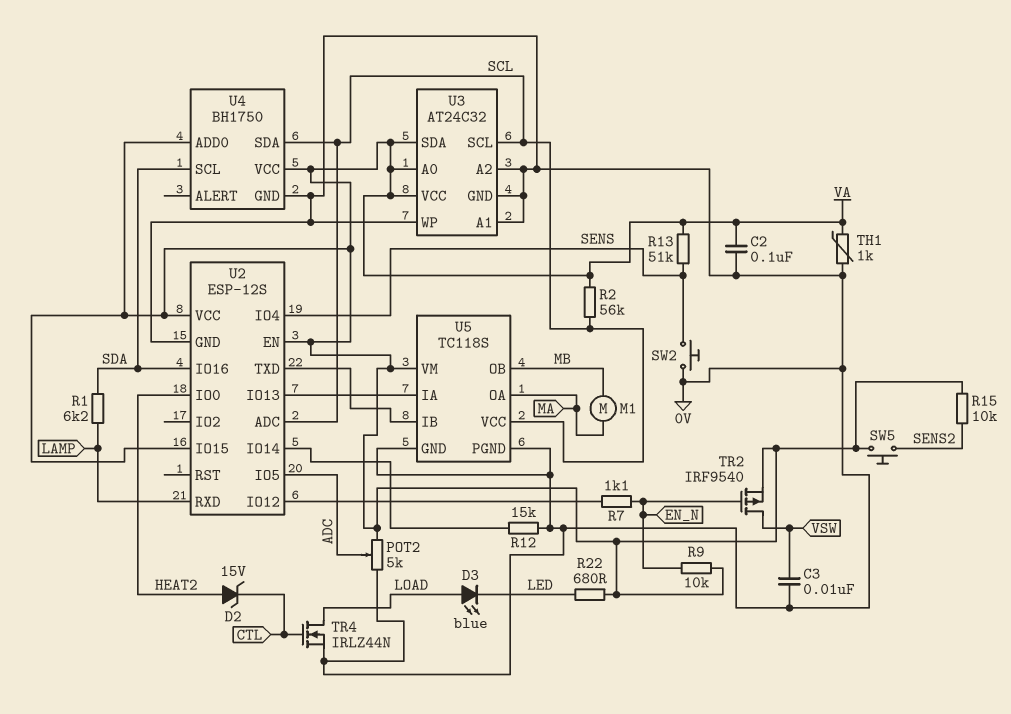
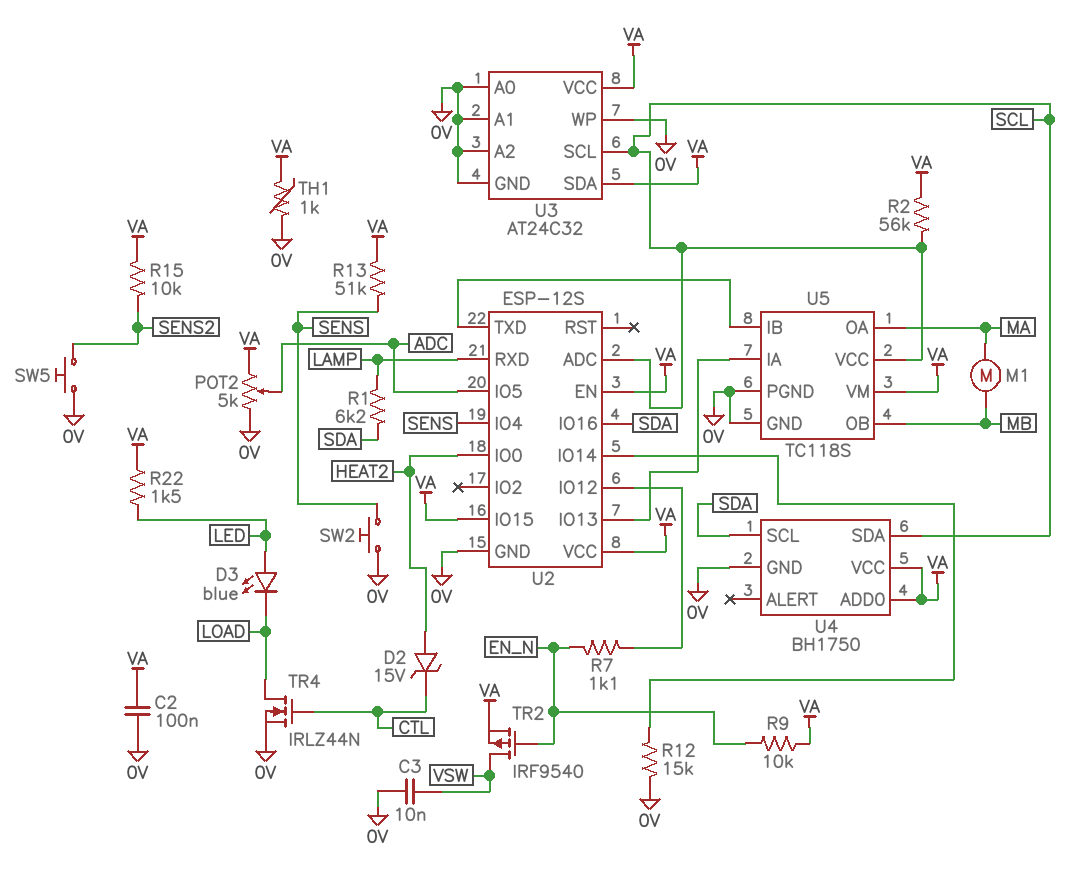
D3: LED blue (A LOAD, K LED) -> LED blue (A LED, K LOAD)
R22: 680 (LED, VA) -> 1.5k (LED, VA)
SW5: button (SENS2, VA) -> button (0V, SENS2)
U3 pin A0: VA -> 0V

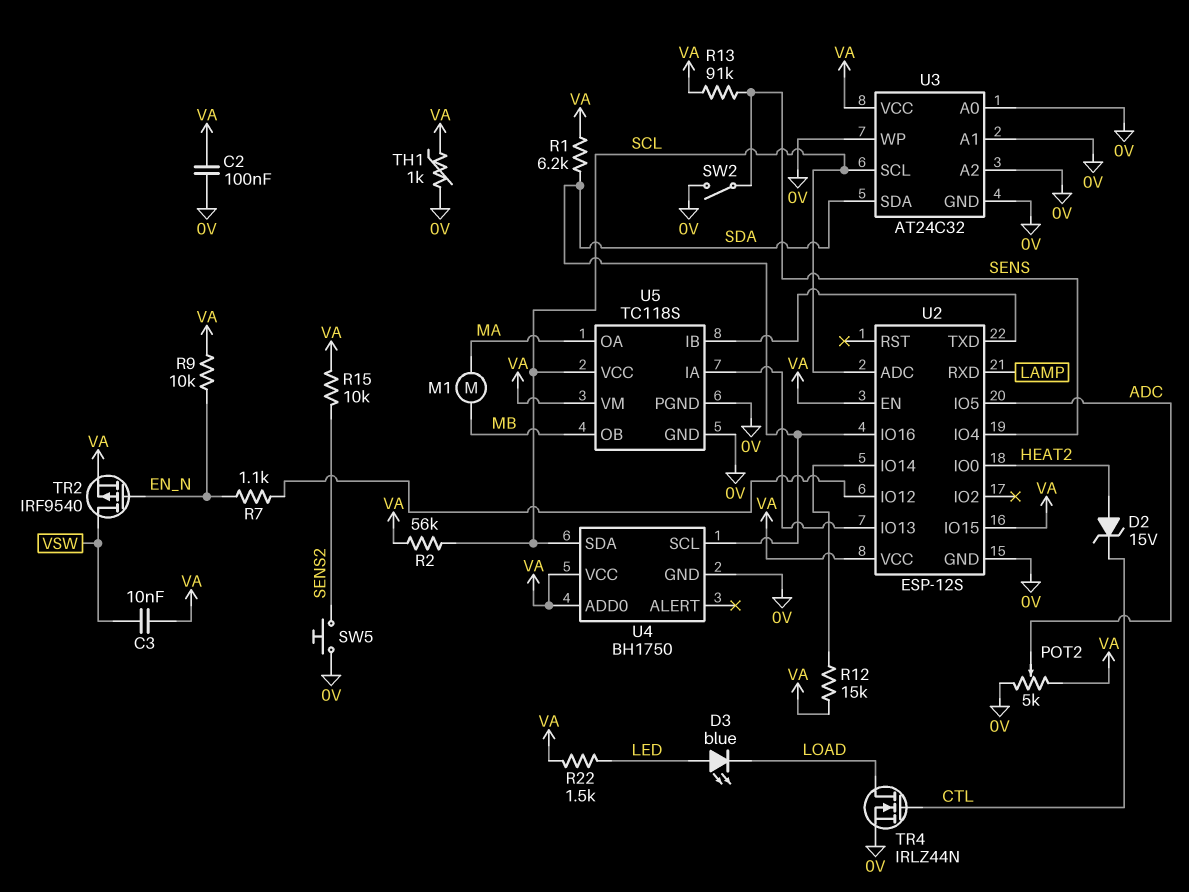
C3: 10nF (0V, VSW) -> 10nF (VA, VSW)
R1: 6.2k (LAMP, SDA) -> 6.2k (SDA, VA)
R12: 15k (0V, U2/IO14) -> 15k (U2/IO14, VA)
R13: 51k (SENS, VA) -> 91k (SENS, VA)
SW2: button (0V, SENS) -> switch (0V, SENS)
U3 pin SDA: VA -> SDA

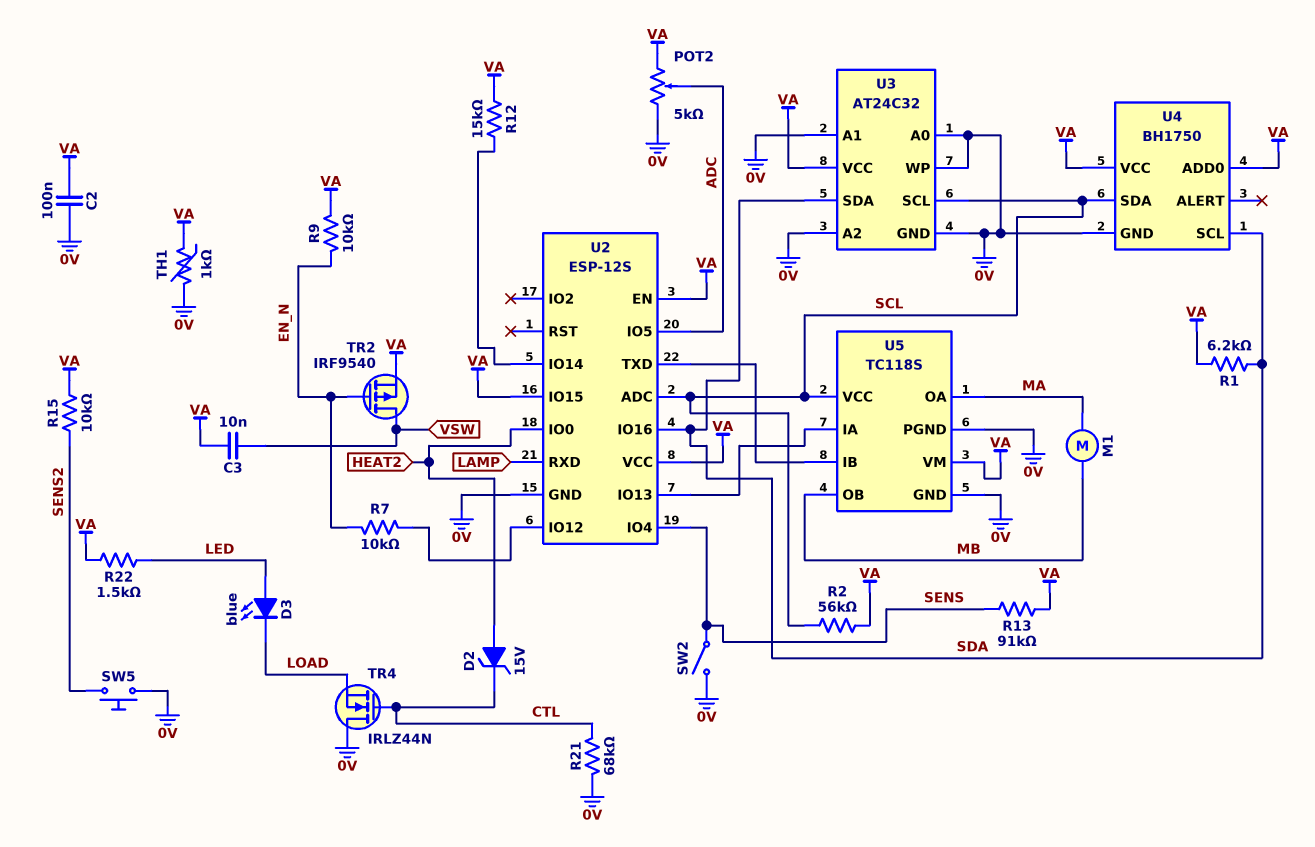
R7: 1.1k (EN_N, U2/IO12) -> 10k (EN_N, U2/IO12)
R21: none -> 68k (0V, CTL)
TR4: NMOS IRLZ44N (G CTL, D LOAD, S 0V) -> NMOS IRLZ44N (G CTL, D 0V, S LOAD)

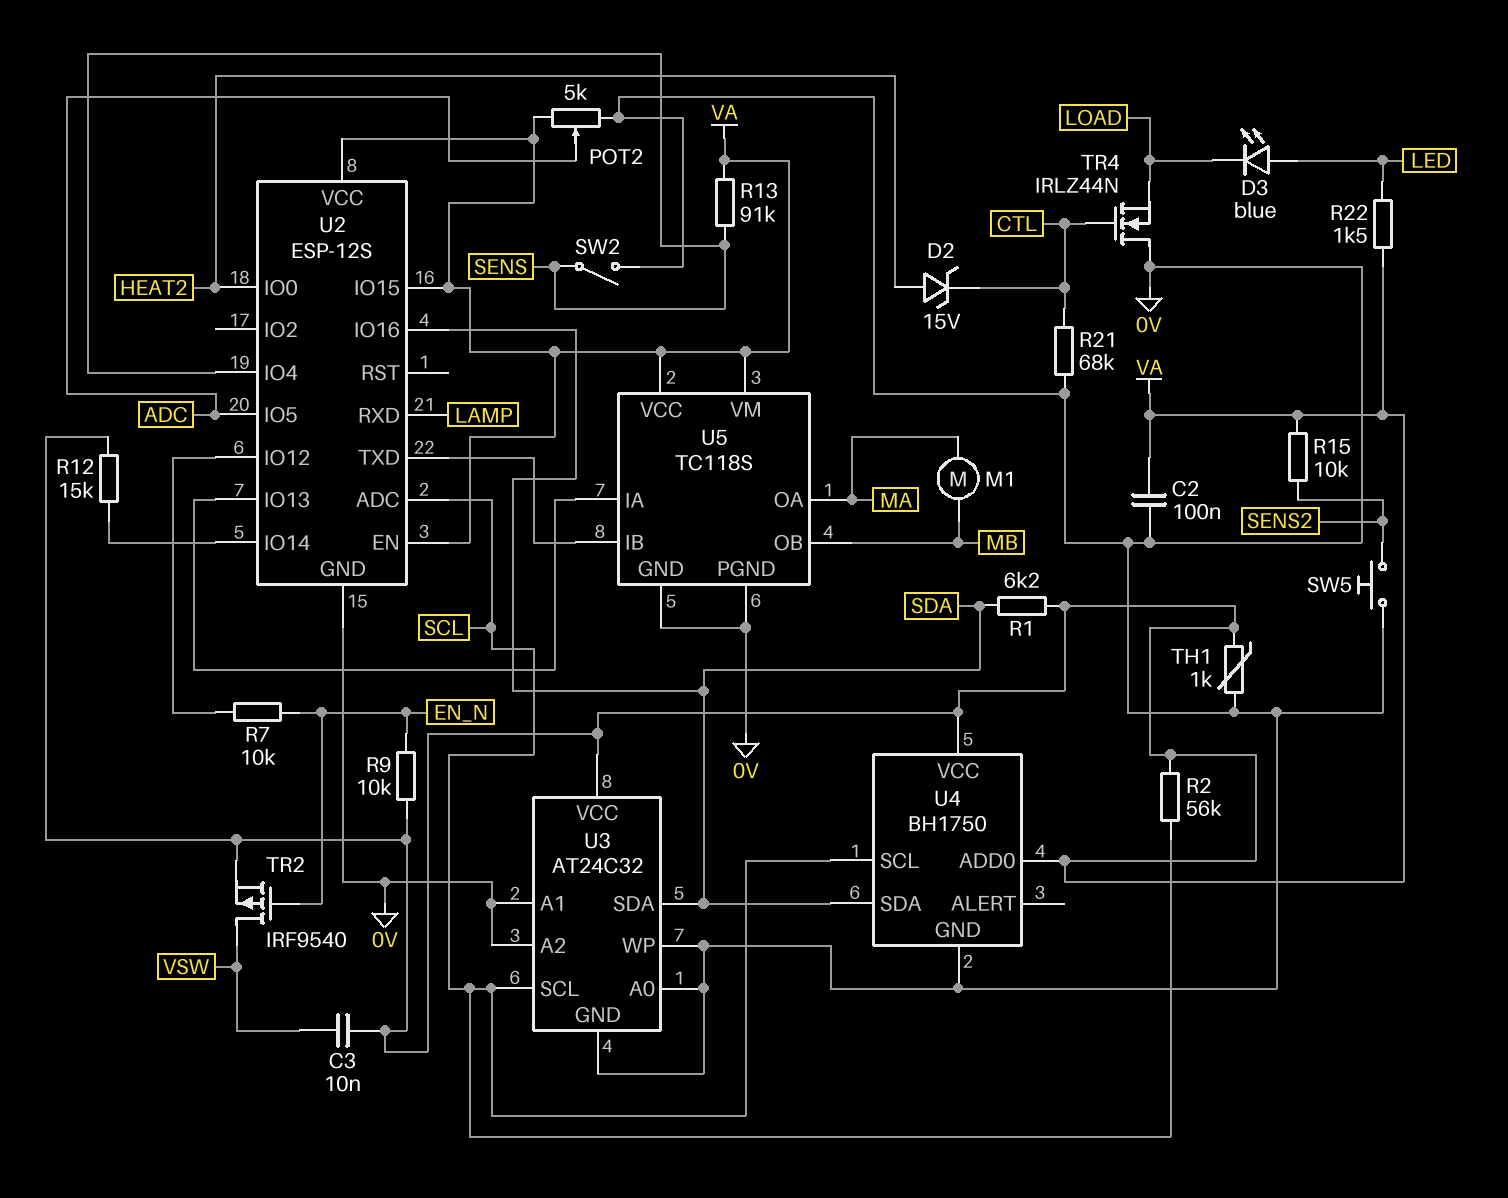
U4 pin SCL: SDA -> SCL
U4 pin SDA: SCL -> SDA
U5 pin VCC: SCL -> VA

